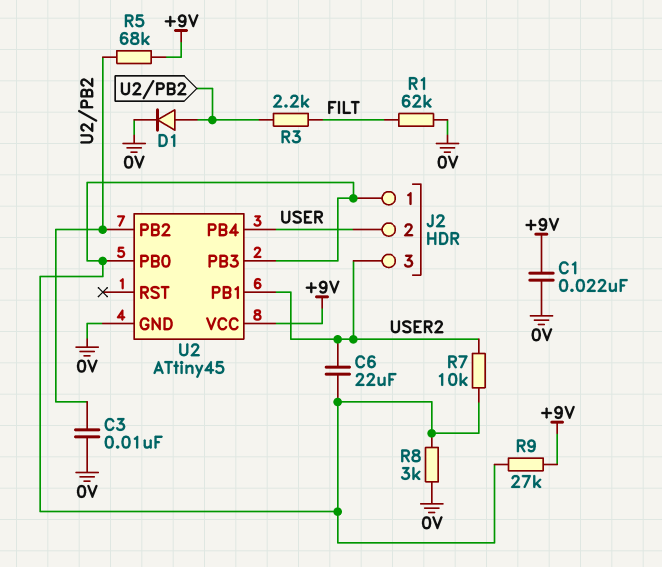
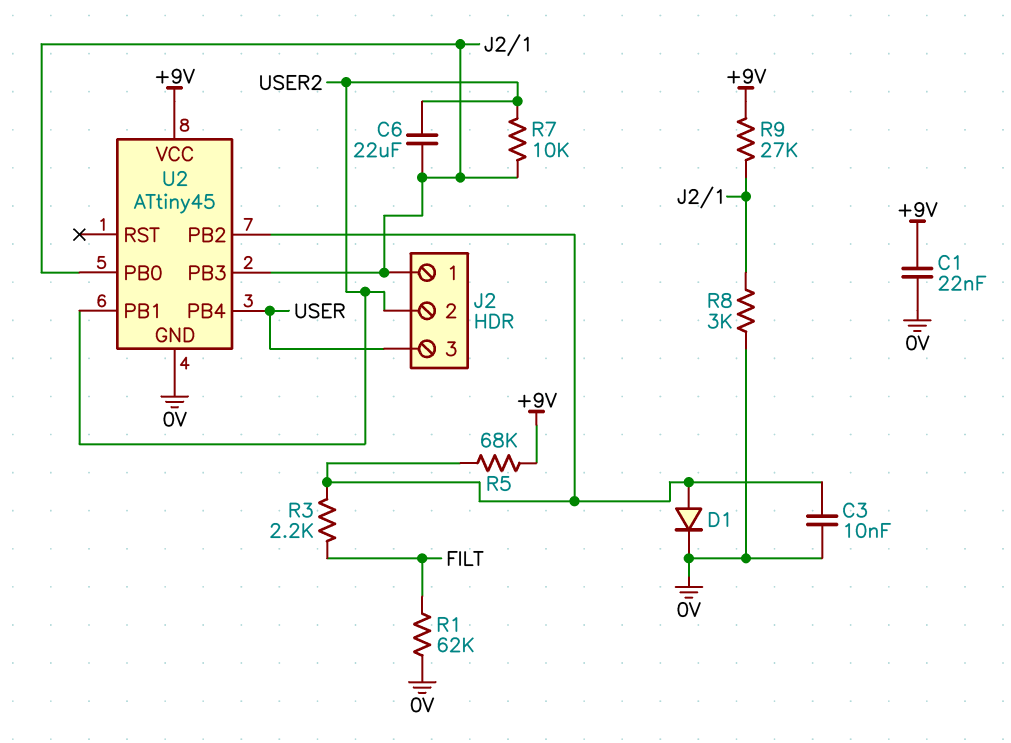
J2 pin 2: USER -> USER2
J2 pin 3: USER2 -> USER

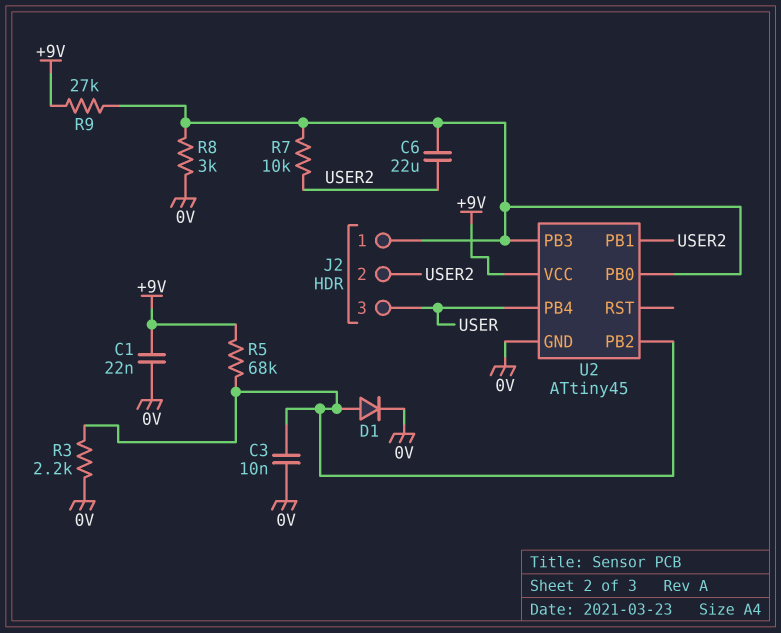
R1: 62k (0V, FILT) -> none
R3: 2.2k (FILT, U2/PB2) -> 2.2k (0V, U2/PB2)

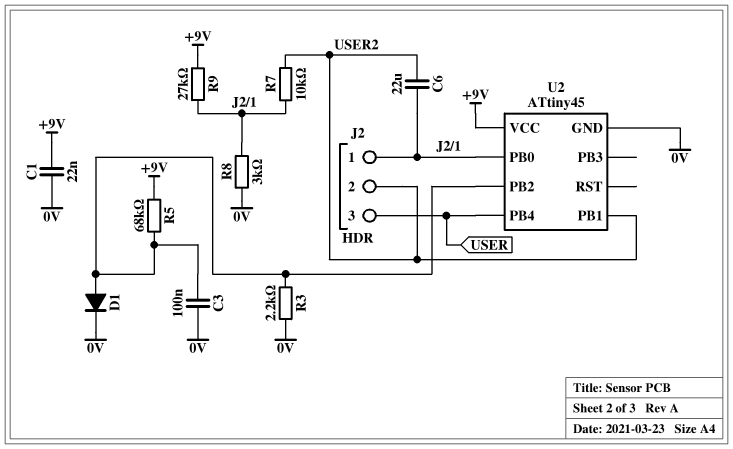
C3: 10nF (0V, U2/PB2) -> 100nF (0V, U2/PB2)
U2 pin PB3: J2/1 -> none

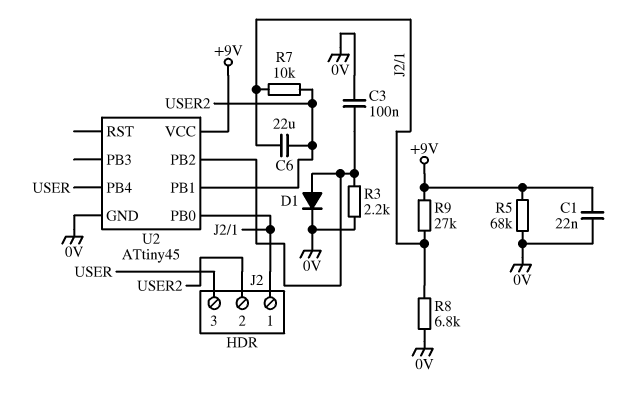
R5: 68k (+9V, U2/PB2) -> 68k (+9V, 0V)
R8: 3k (0V, J2/1) -> 6.8k (0V, J2/1)

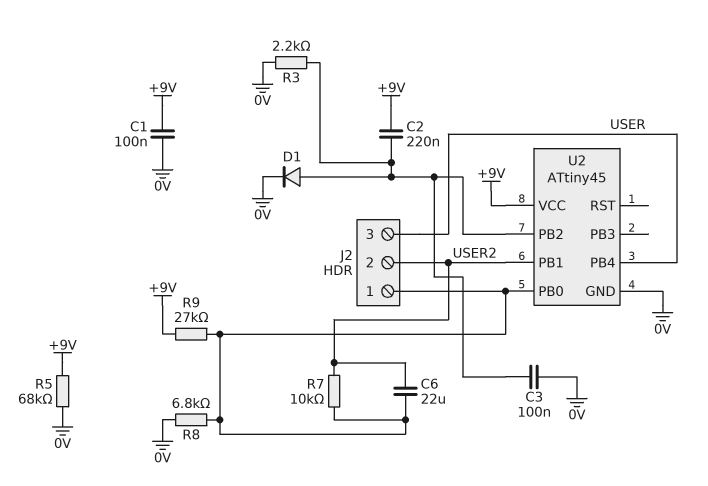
C1: 22nF (+9V, 0V) -> 100nF (+9V, 0V)
C2: none -> 220nF (+9V, U2/PB2)

